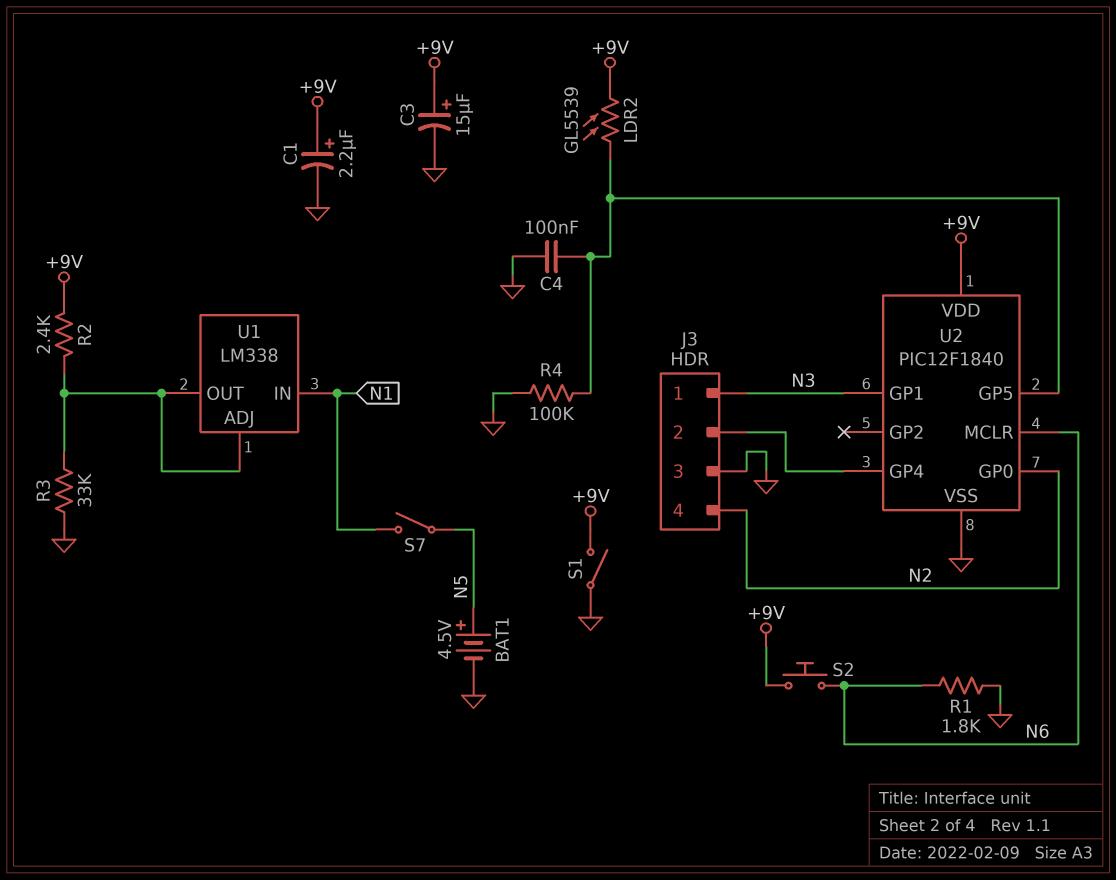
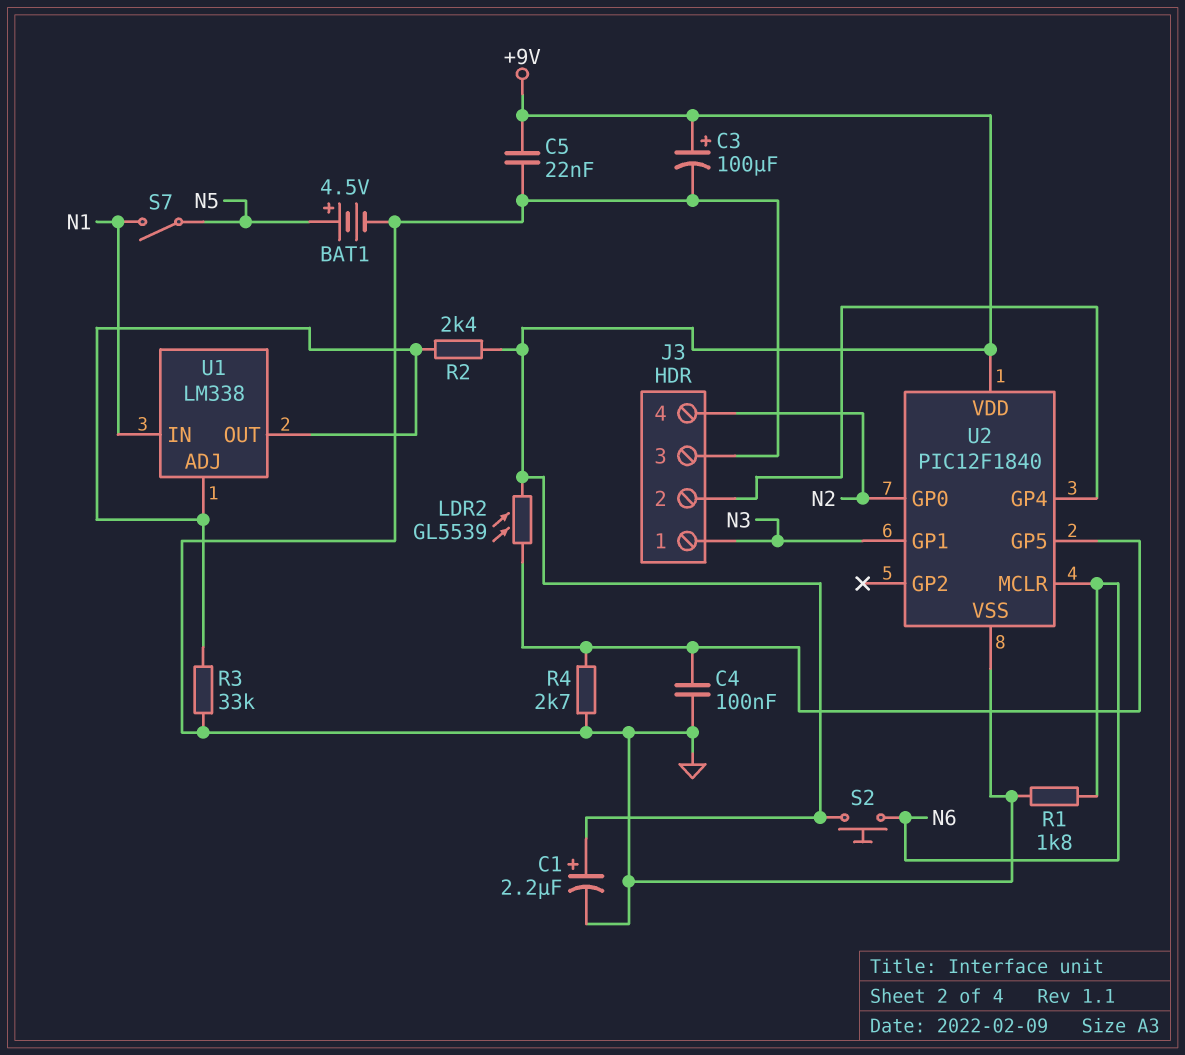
C3: 15uF (plus +9V, minus GND) -> 100uF (plus +9V, minus GND)
C5: none -> 22nF (+9V, GND)
R4: 100k (GND, U2/GP5) -> 2.7k (GND, U2/GP5)
S1: switch (+9V, GND) -> none

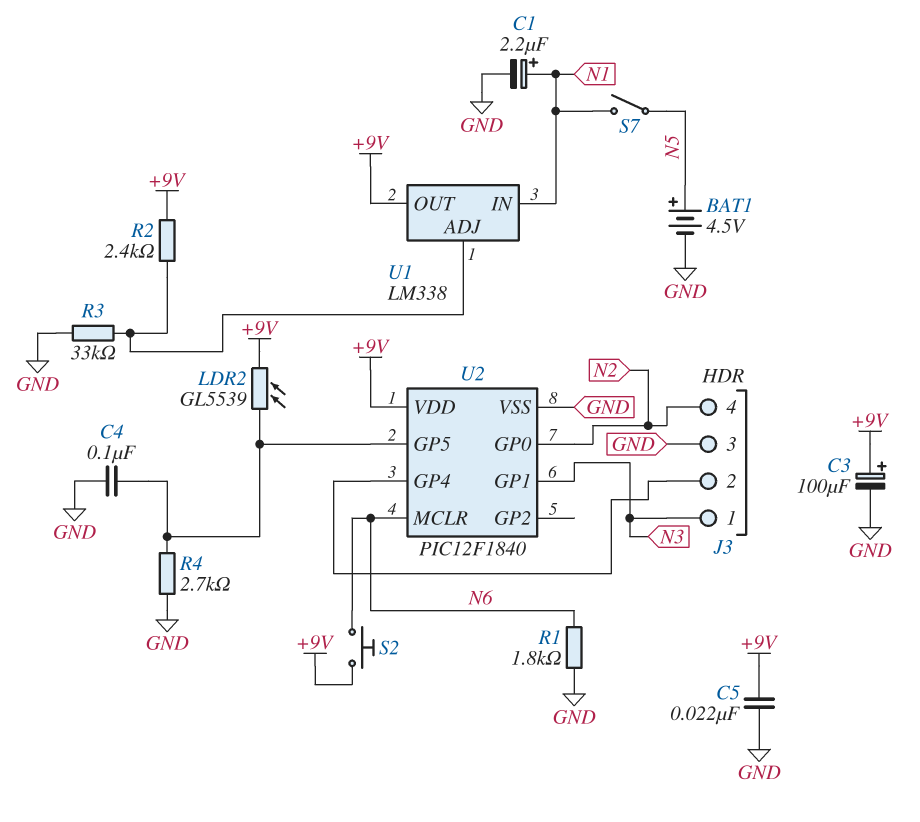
C1: 2.2uF (plus +9V, minus GND) -> 2.2uF (plus N1, minus GND)
U1 pin OUT: U1/ADJ -> +9V

